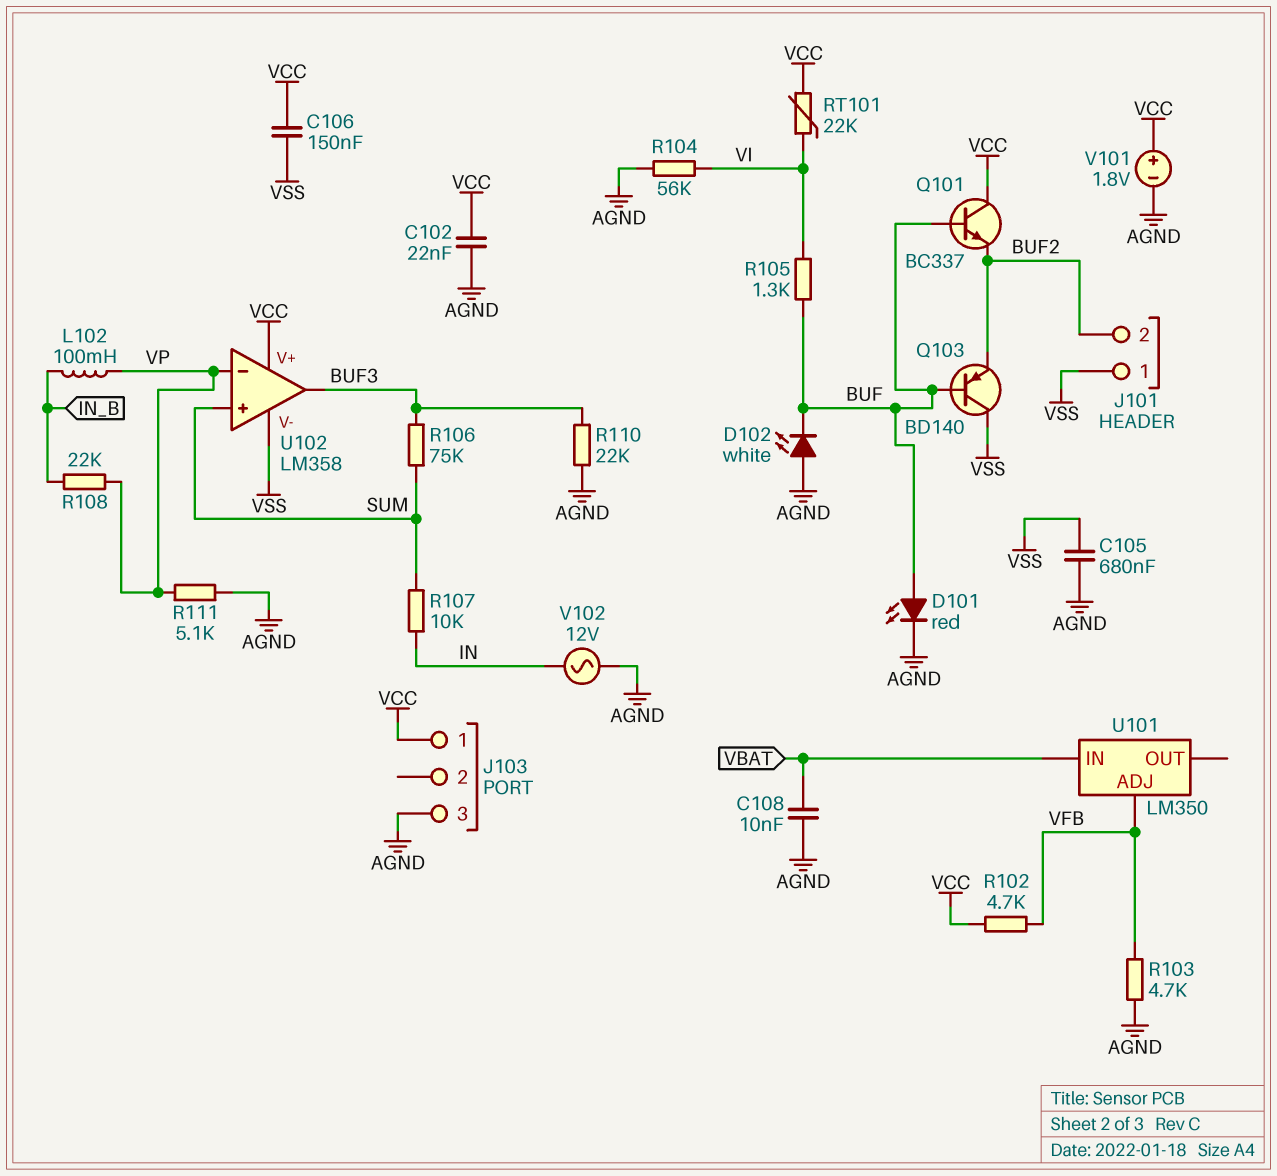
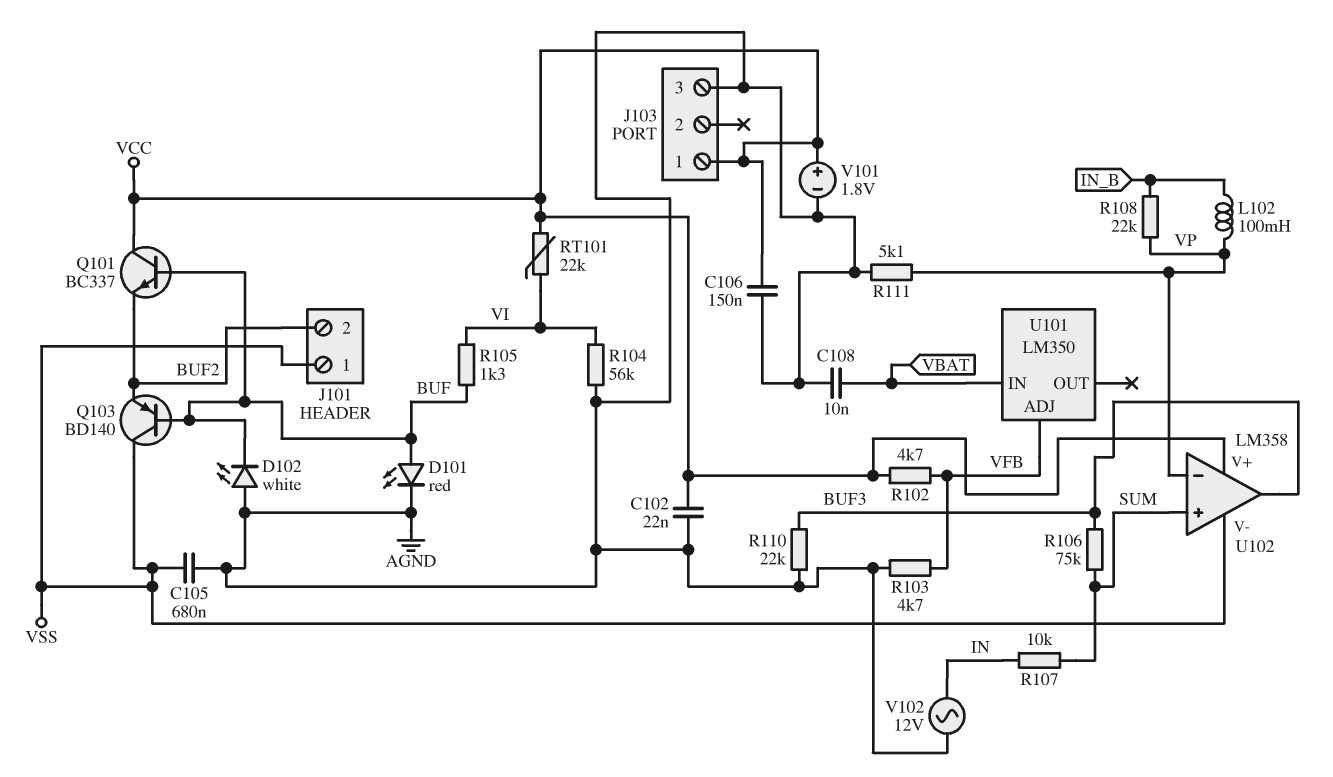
C106: 150nF (VCC, VSS) -> 150nF (AGND, VCC)

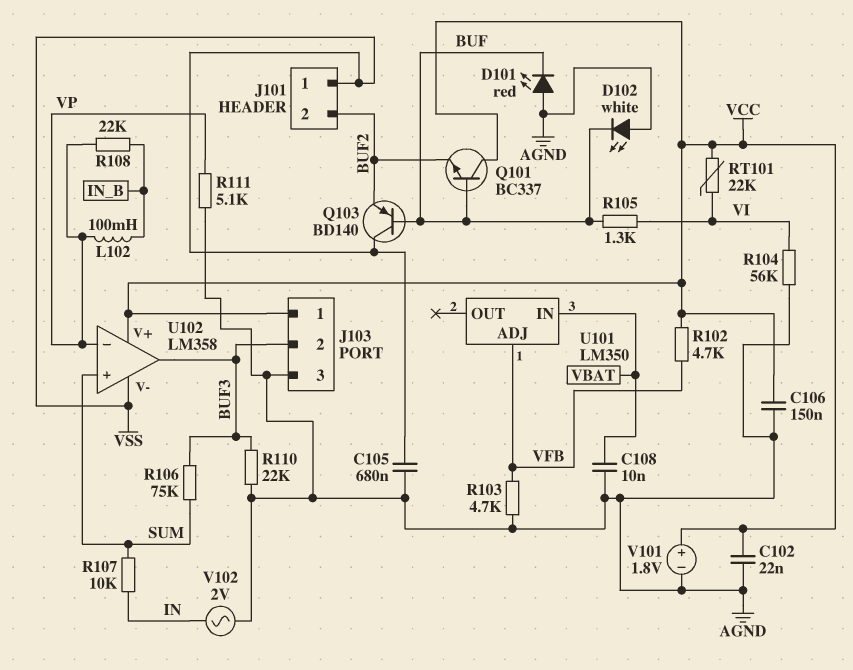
D101: LED red (A BUF, K AGND) -> LED red (A AGND, K BUF)
J103 pin 2: none -> BUF3
V102: AC 12V (AGND, IN) -> AC 2V (AGND, IN)

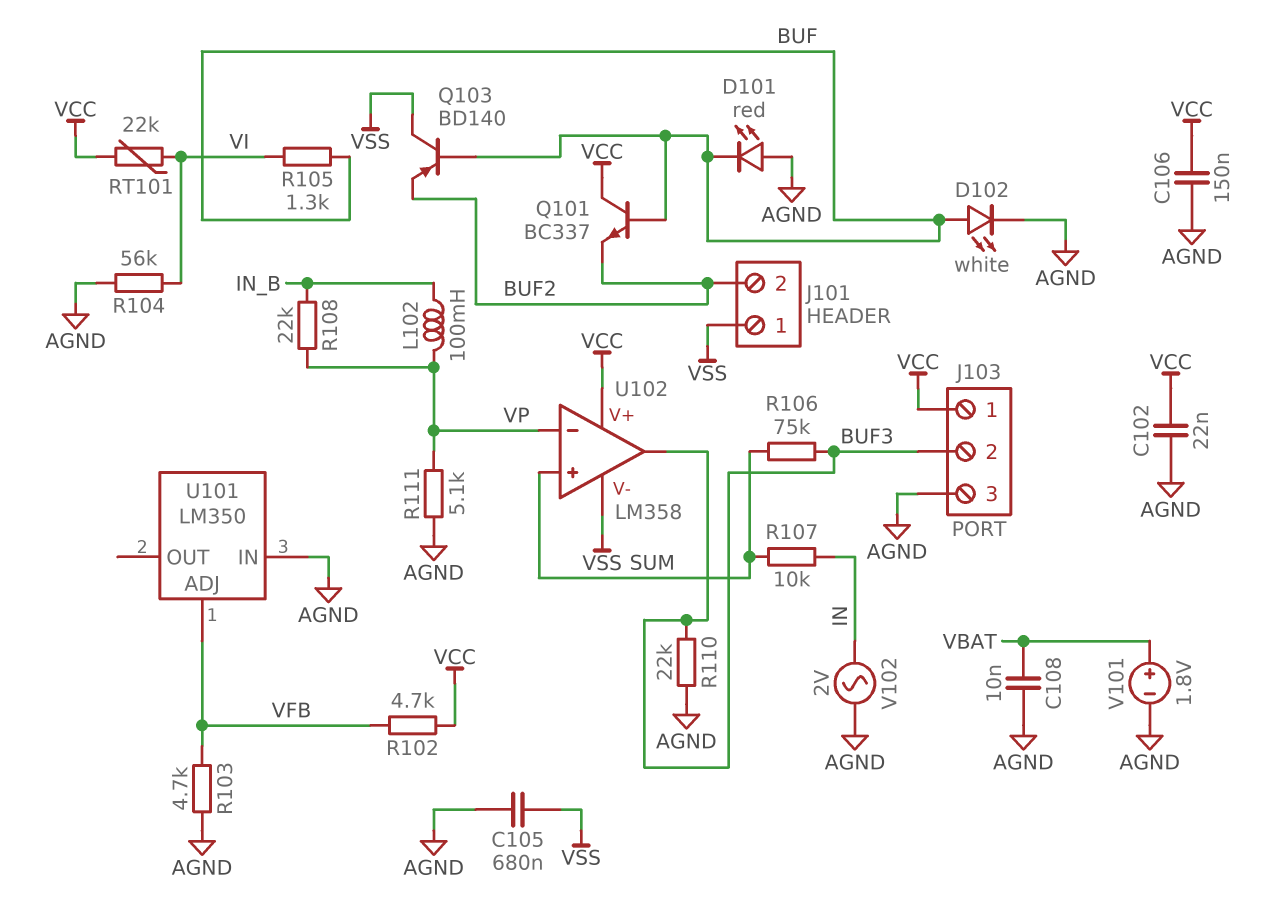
D102: LED white (A AGND, K BUF) -> LED white (A BUF, K AGND)
U101 pin IN: VBAT -> AGND
V101: 1.8V (plus VCC, minus AGND) -> 1.8V (plus VBAT, minus AGND)

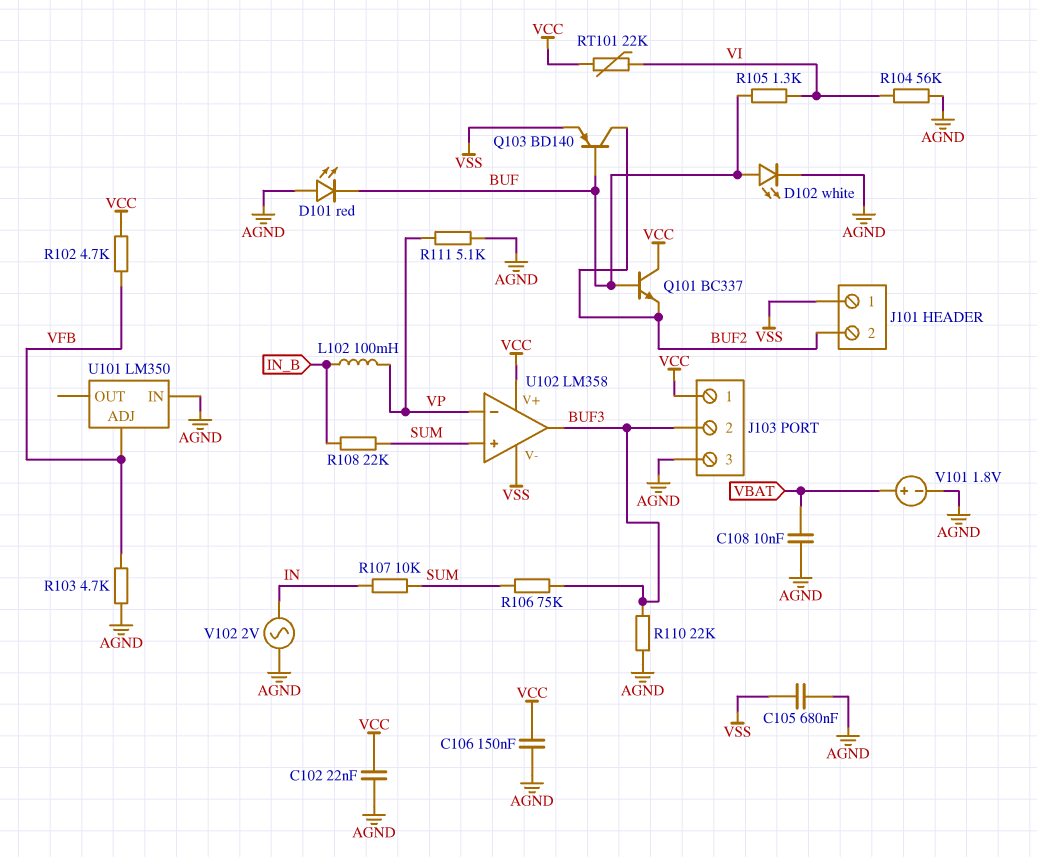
Q103: PNP BD140 (B BUF, C VSS, E BUF2) -> PNP BD140 (B BUF, C BUF2, E VSS)
R108: 22k (IN_B, VP) -> 22k (IN_B, SUM)

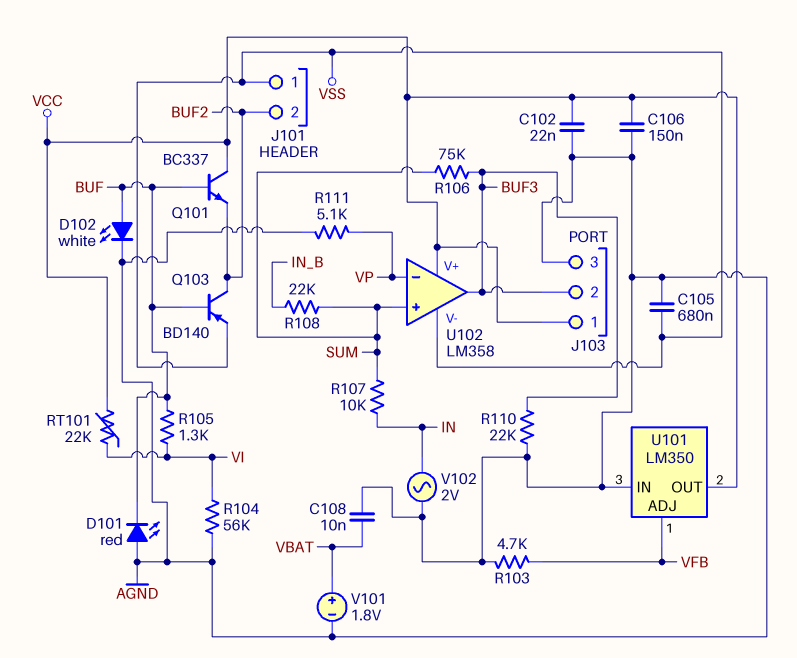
L102: 100mH (IN_B, VP) -> none
R102: 4.7k (VCC, VFB) -> none
U101 pin OUT: none -> VCC

